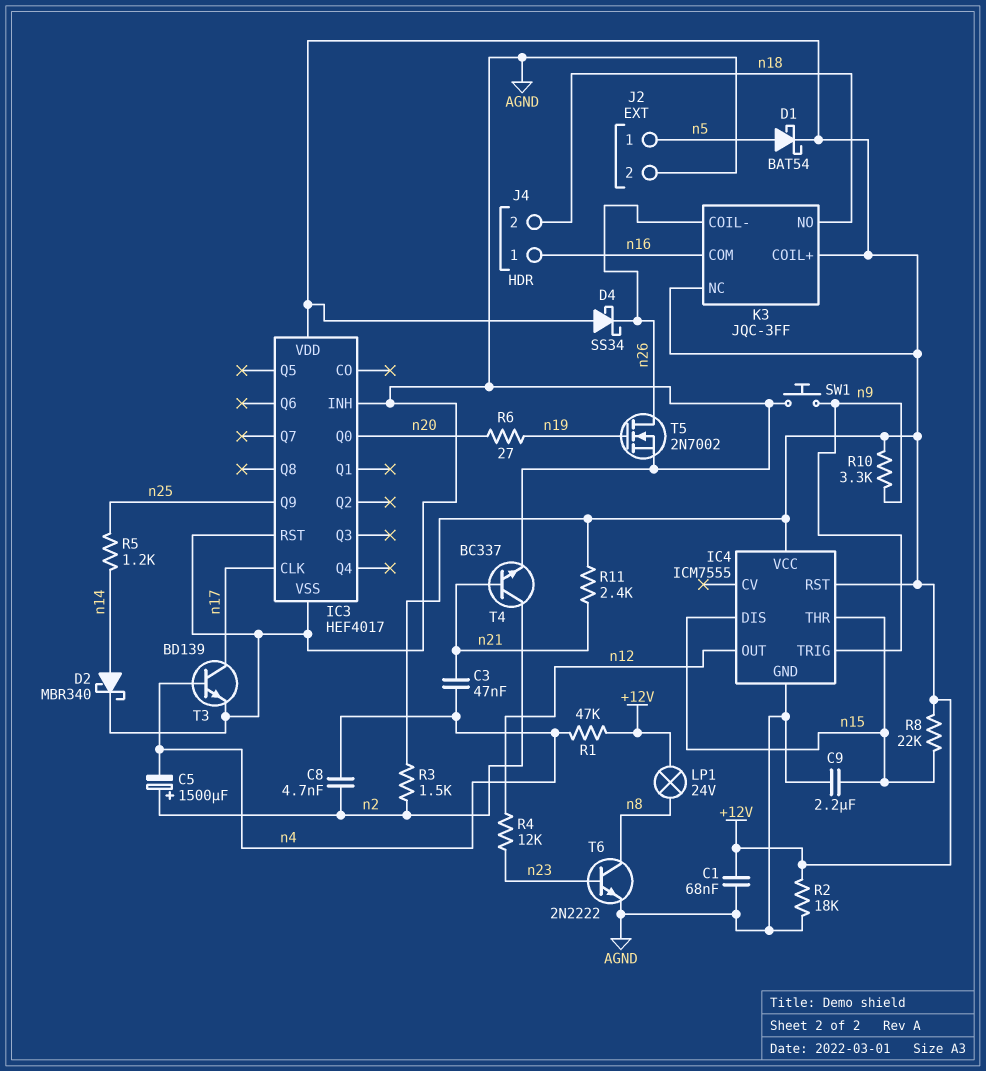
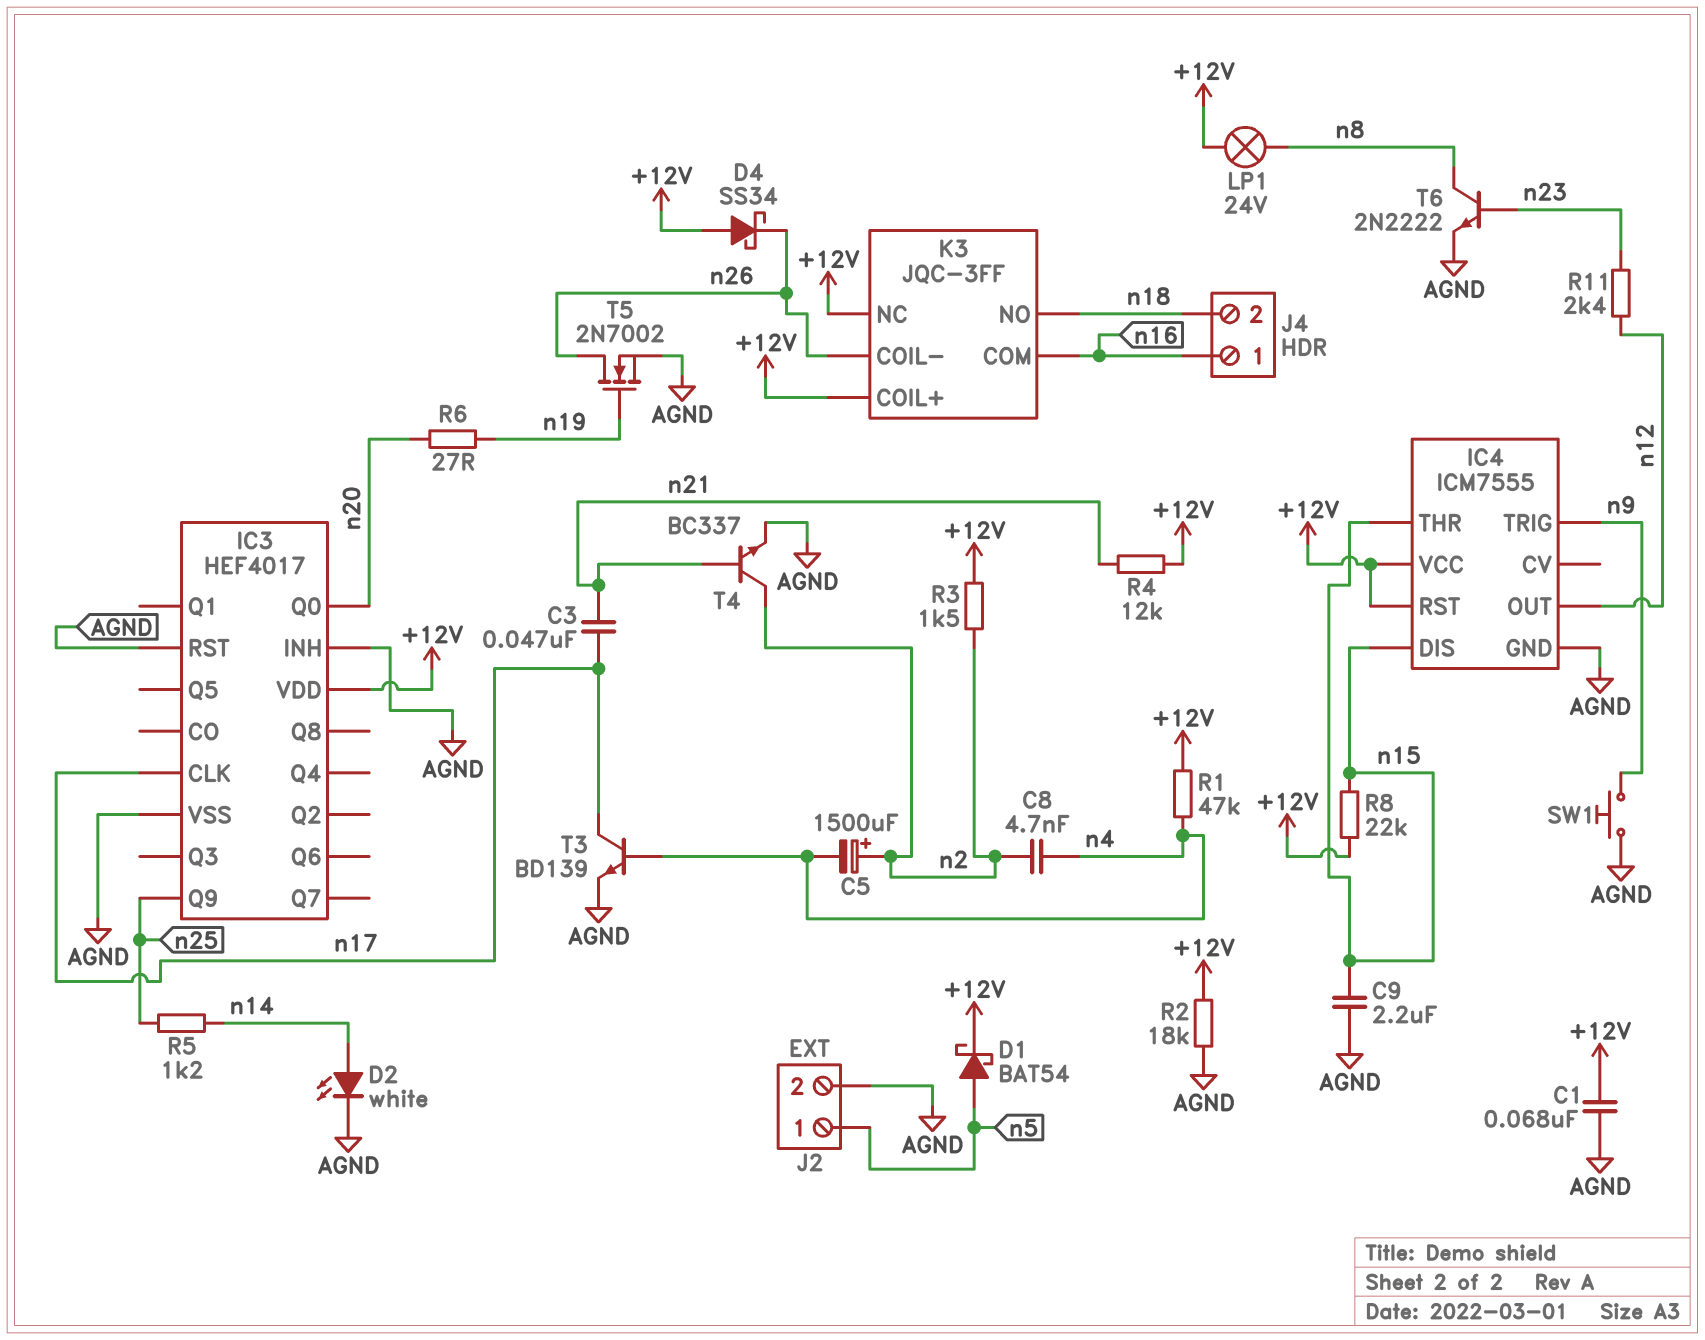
C3: 47nF (n4, n21) -> 47nF (n17, n21)
D2: schottky MBR340 (A n14, K AGND) -> LED white (A n14, K AGND)
R4: 12k (n12, n23) -> 12k (+12V, n21)
R10: 3.3k (+12V, n9) -> none
R11: 2.4k (+12V, n21) -> 2.4k (n12, n23)

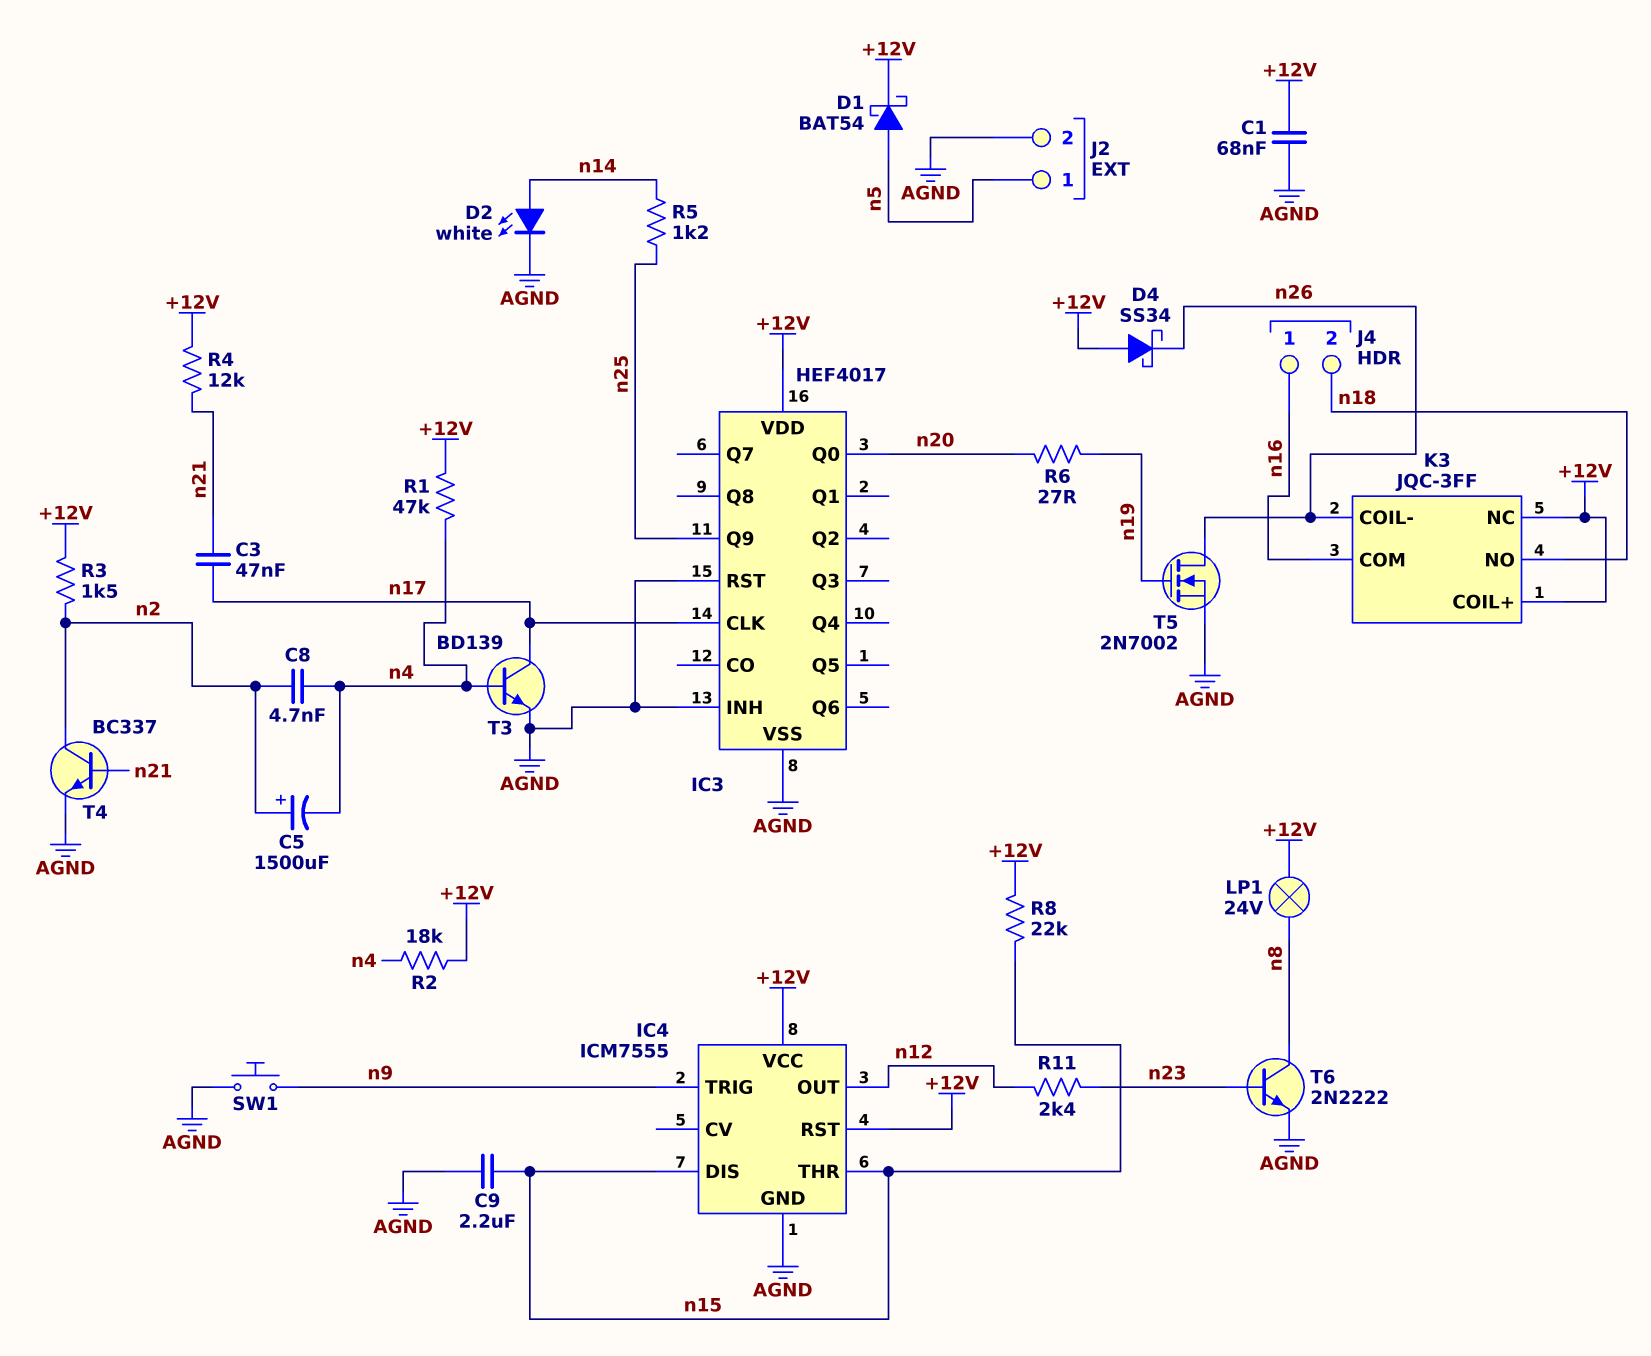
R2: 18k (+12V, AGND) -> 18k (+12V, n4)

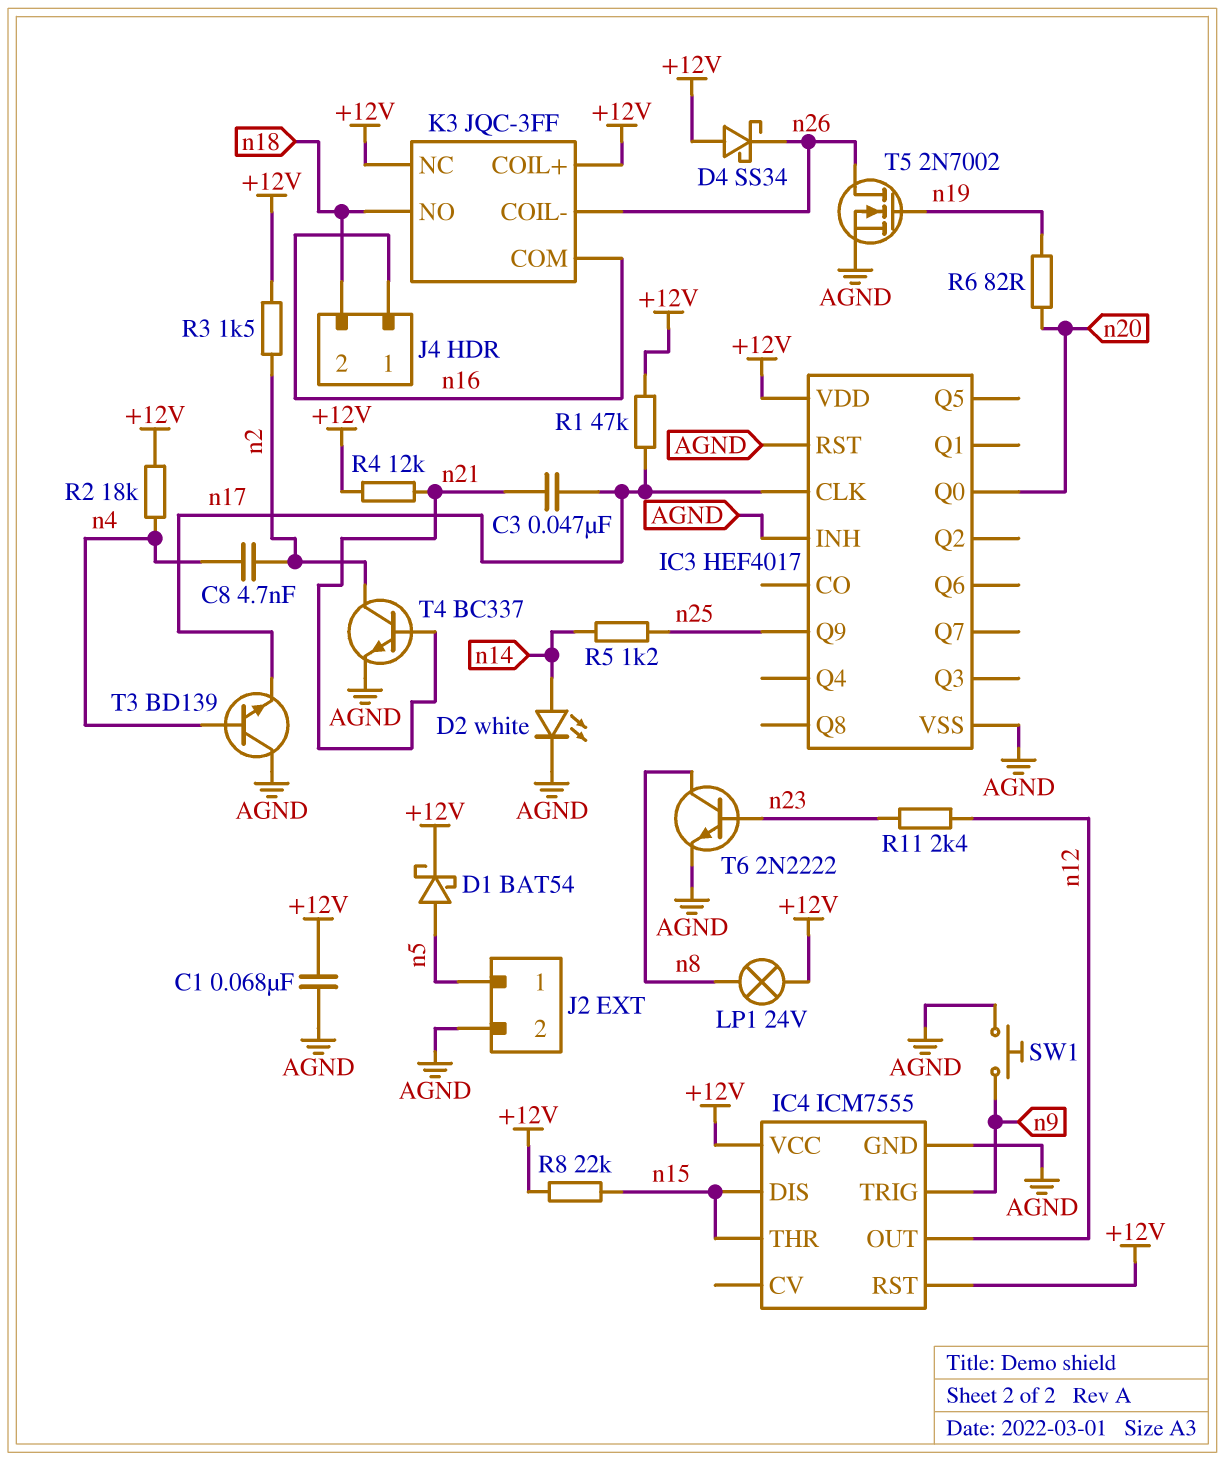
C5: 1500uF (plus n2, minus n4) -> none
C9: 2.2uF (AGND, n15) -> none
R1: 47k (+12V, n4) -> 47k (+12V, n17)
R6: 27 (n19, n20) -> 82 (n19, n20)
T3: NPN BD139 (B n4, C n17, E AGND) -> NPN BD139 (B n4, C AGND, E n17)

